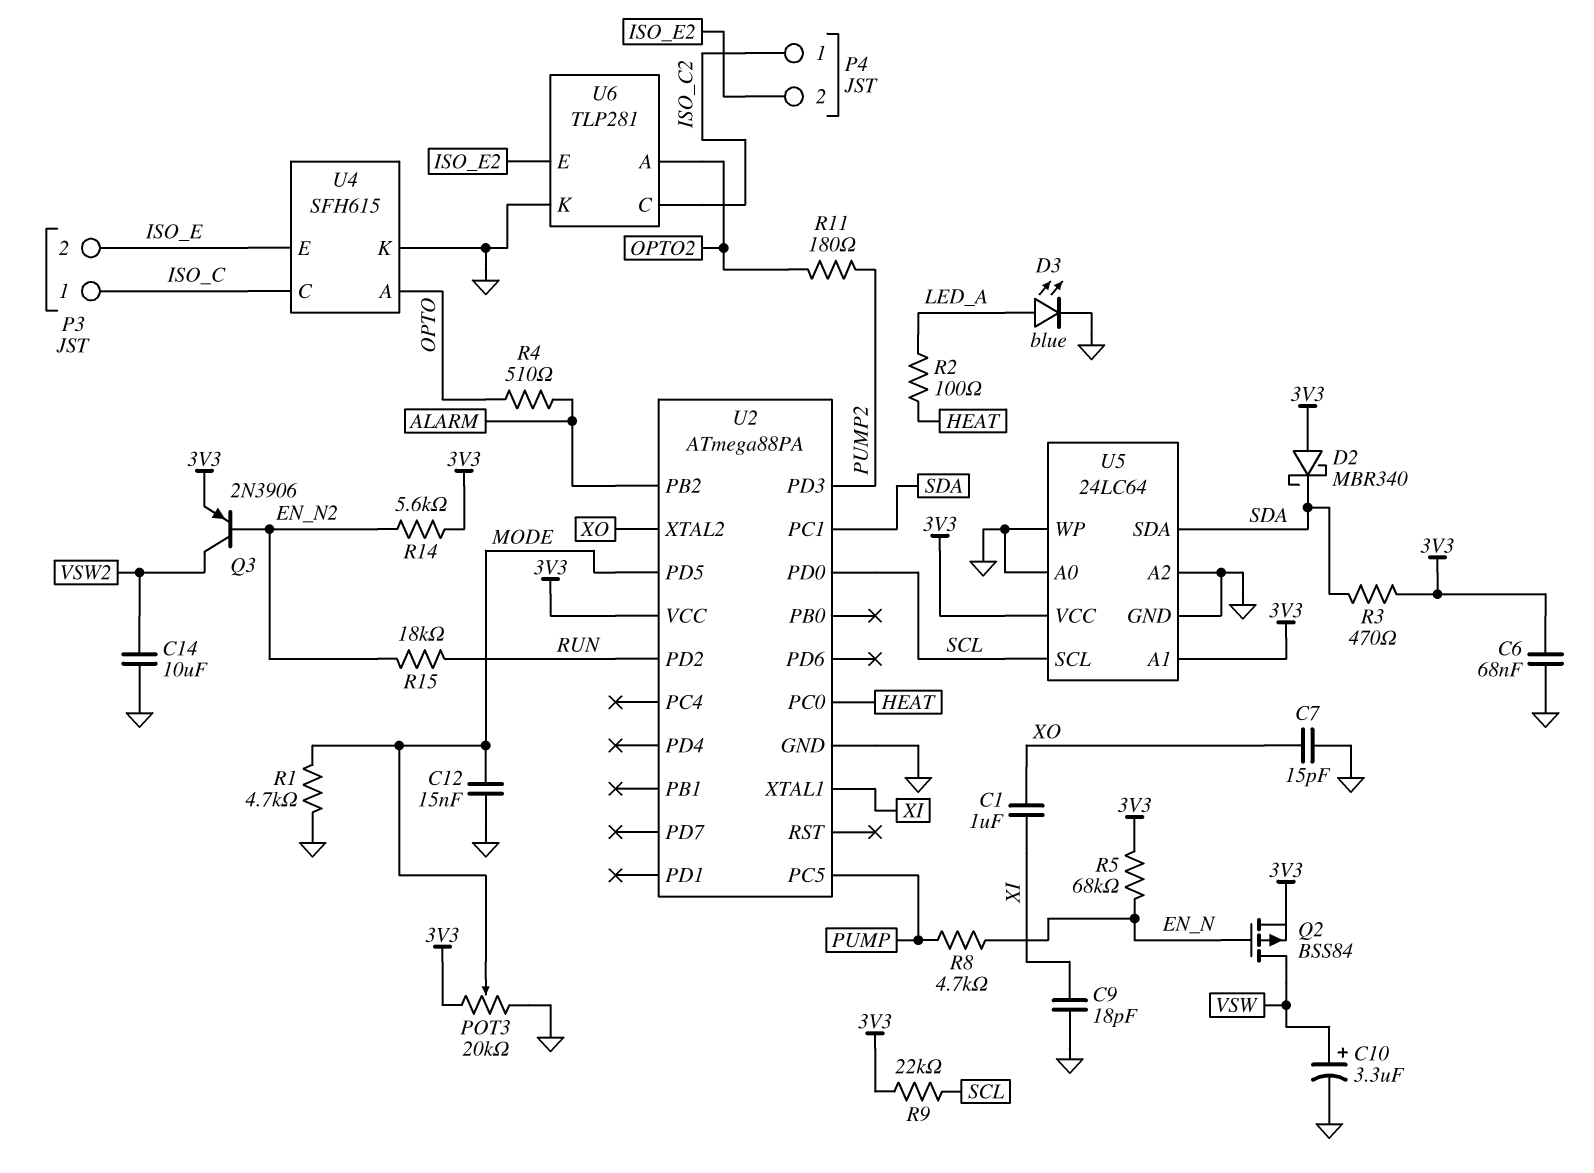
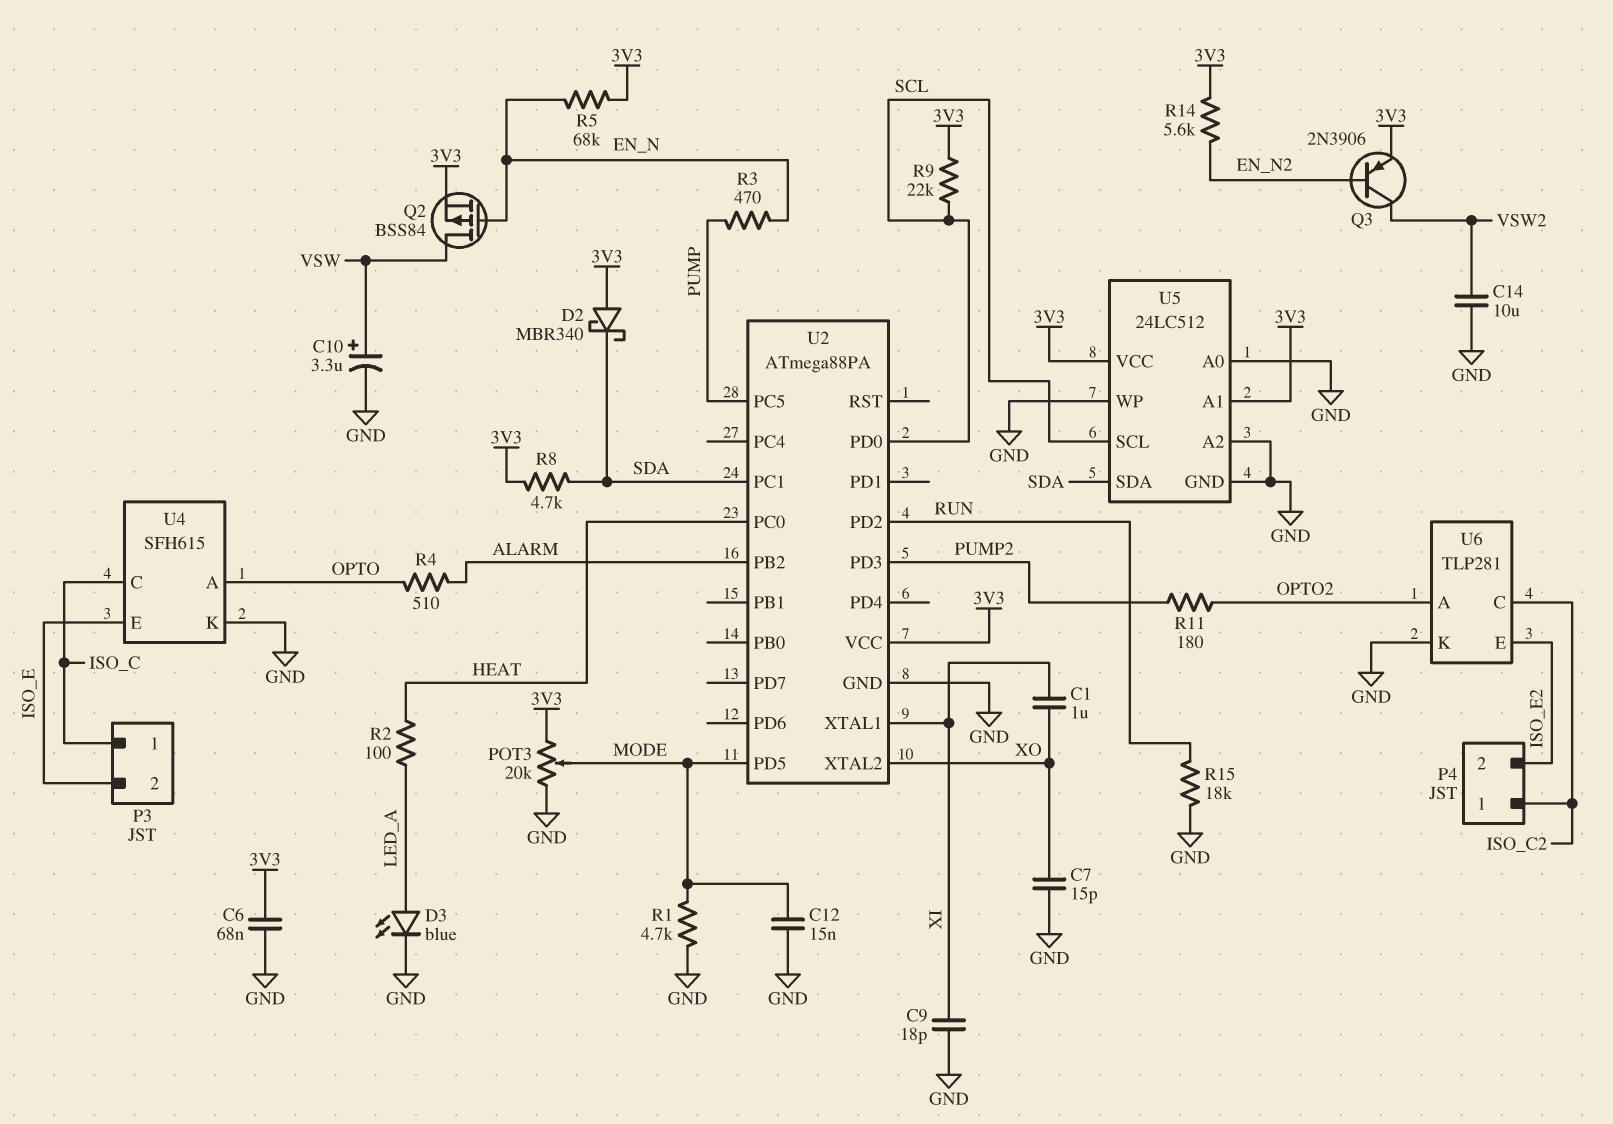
R3: 470 (3V3, SDA) -> 470 (EN_N, PUMP)
R8: 4.7k (EN_N, PUMP) -> 4.7k (3V3, SDA)
R15: 18k (EN_N2, RUN) -> 18k (GND, RUN)
U5: 24LC64 -> 24LC512

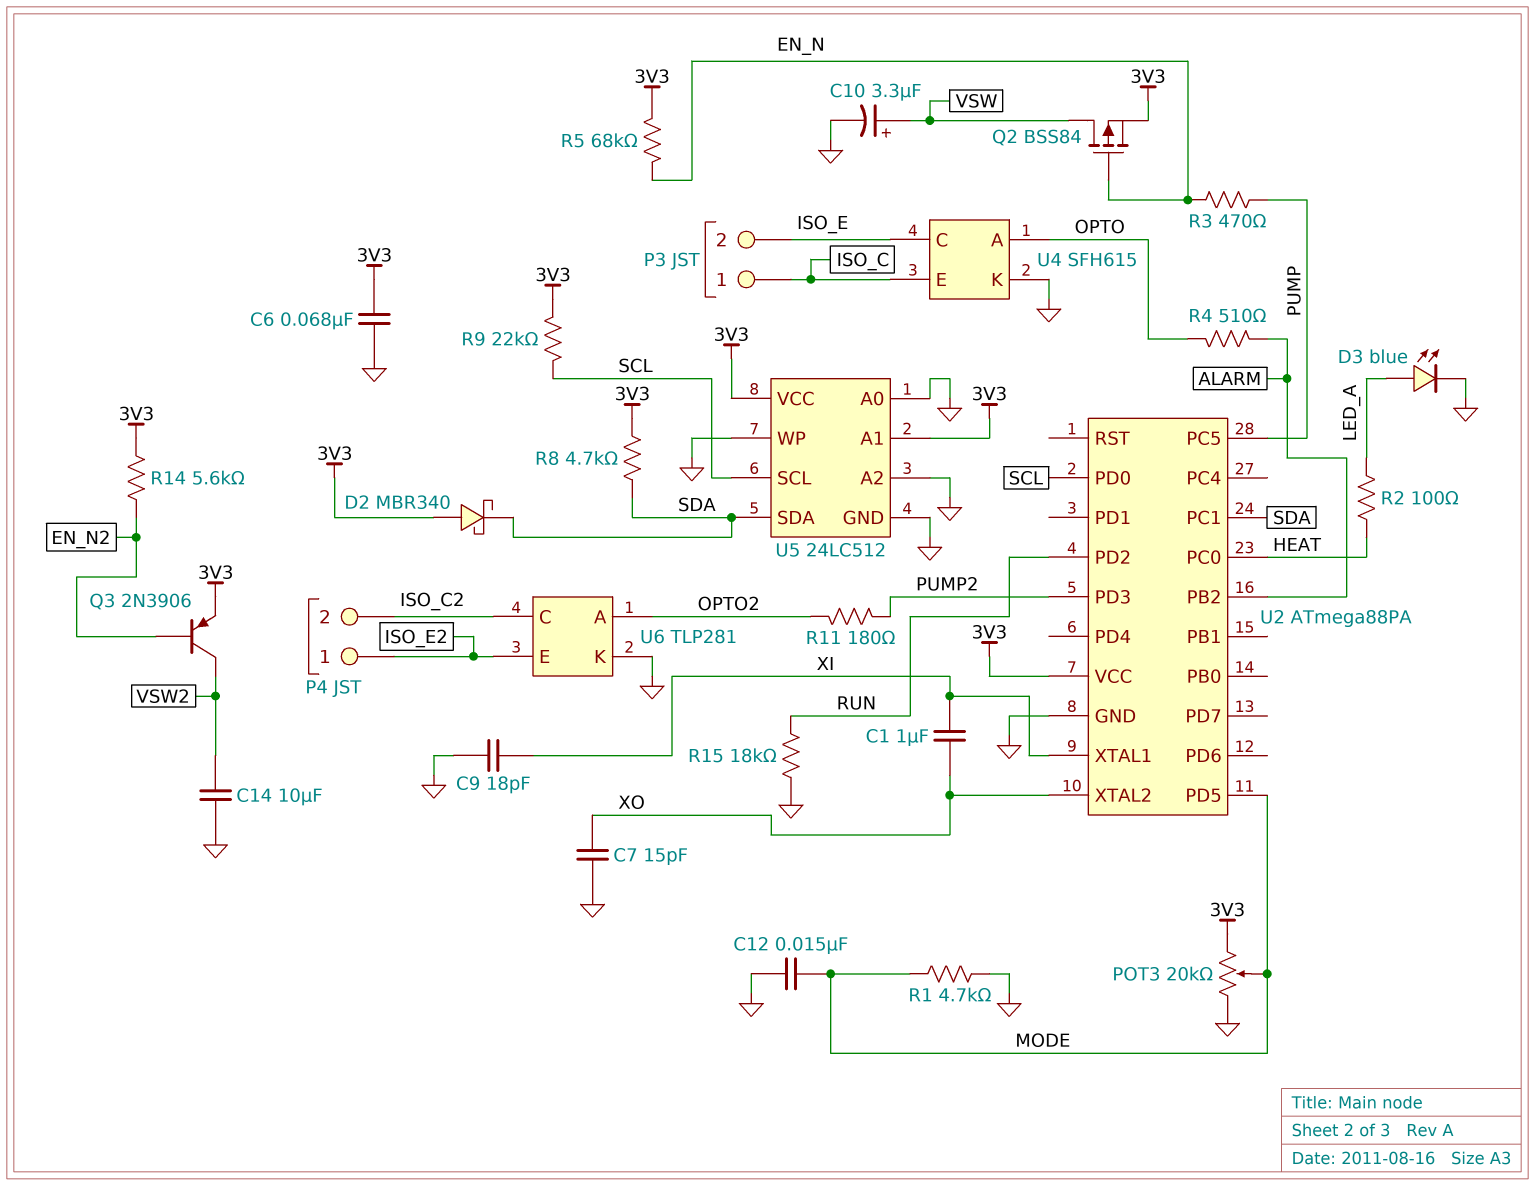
P4 pin 1: ISO_C2 -> ISO_E2
P4 pin 2: ISO_E2 -> ISO_C2
U4 pin C: ISO_C -> ISO_E
U4 pin E: ISO_E -> ISO_C

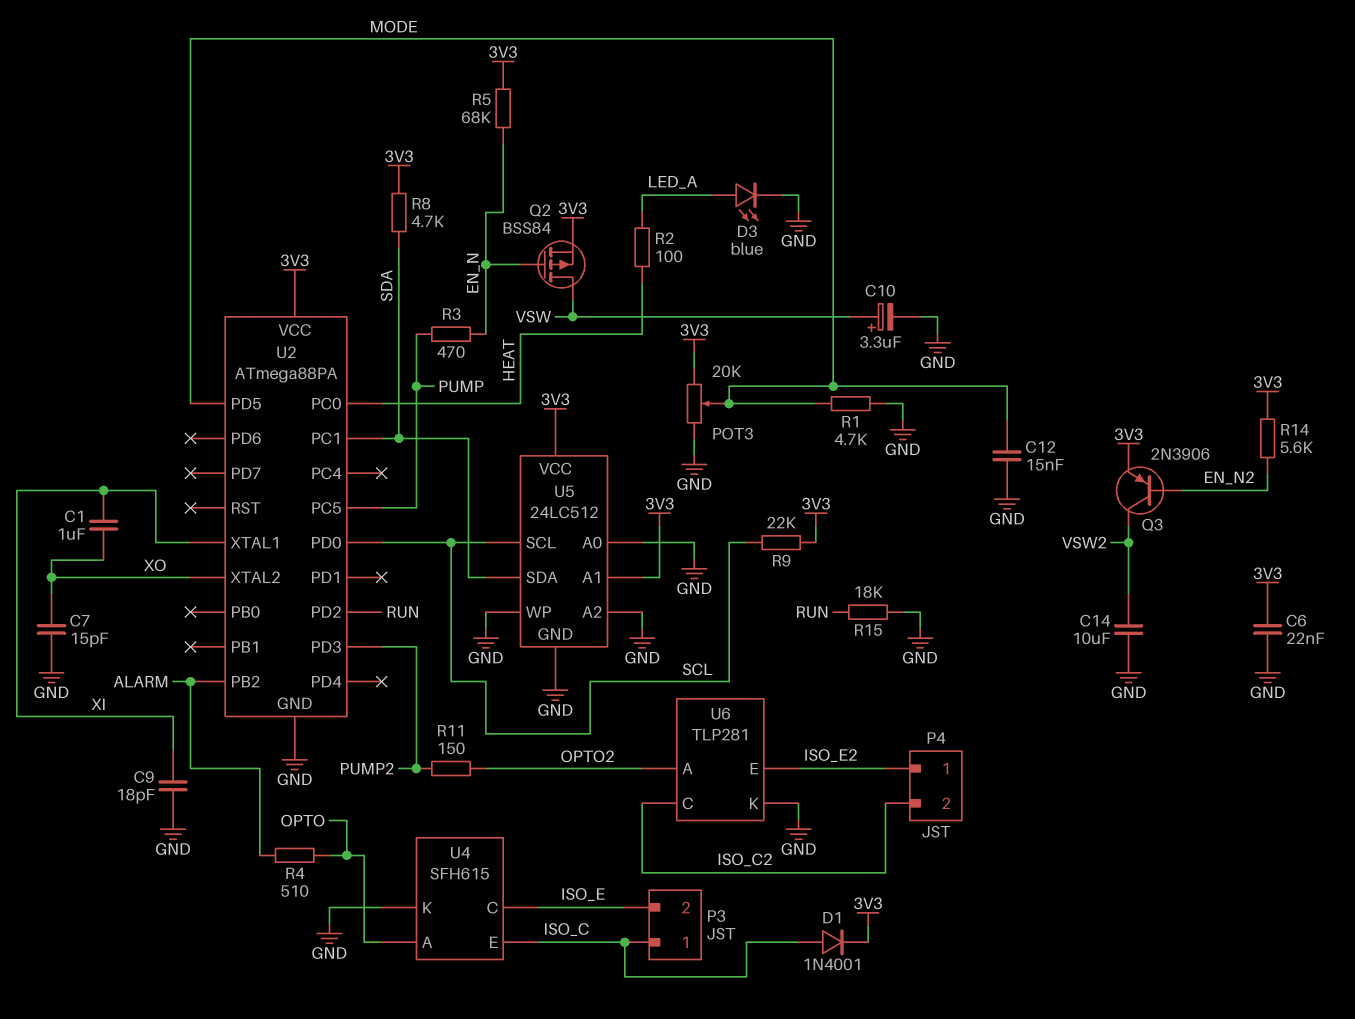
C6: 68nF (3V3, GND) -> 22nF (3V3, GND)
D1: none -> diode 1N4001 (A ISO_C, K 3V3)
D2: schottky MBR340 (A 3V3, K SDA) -> none
R11: 180 (OPTO2, PUMP2) -> 150 (OPTO2, PUMP2)

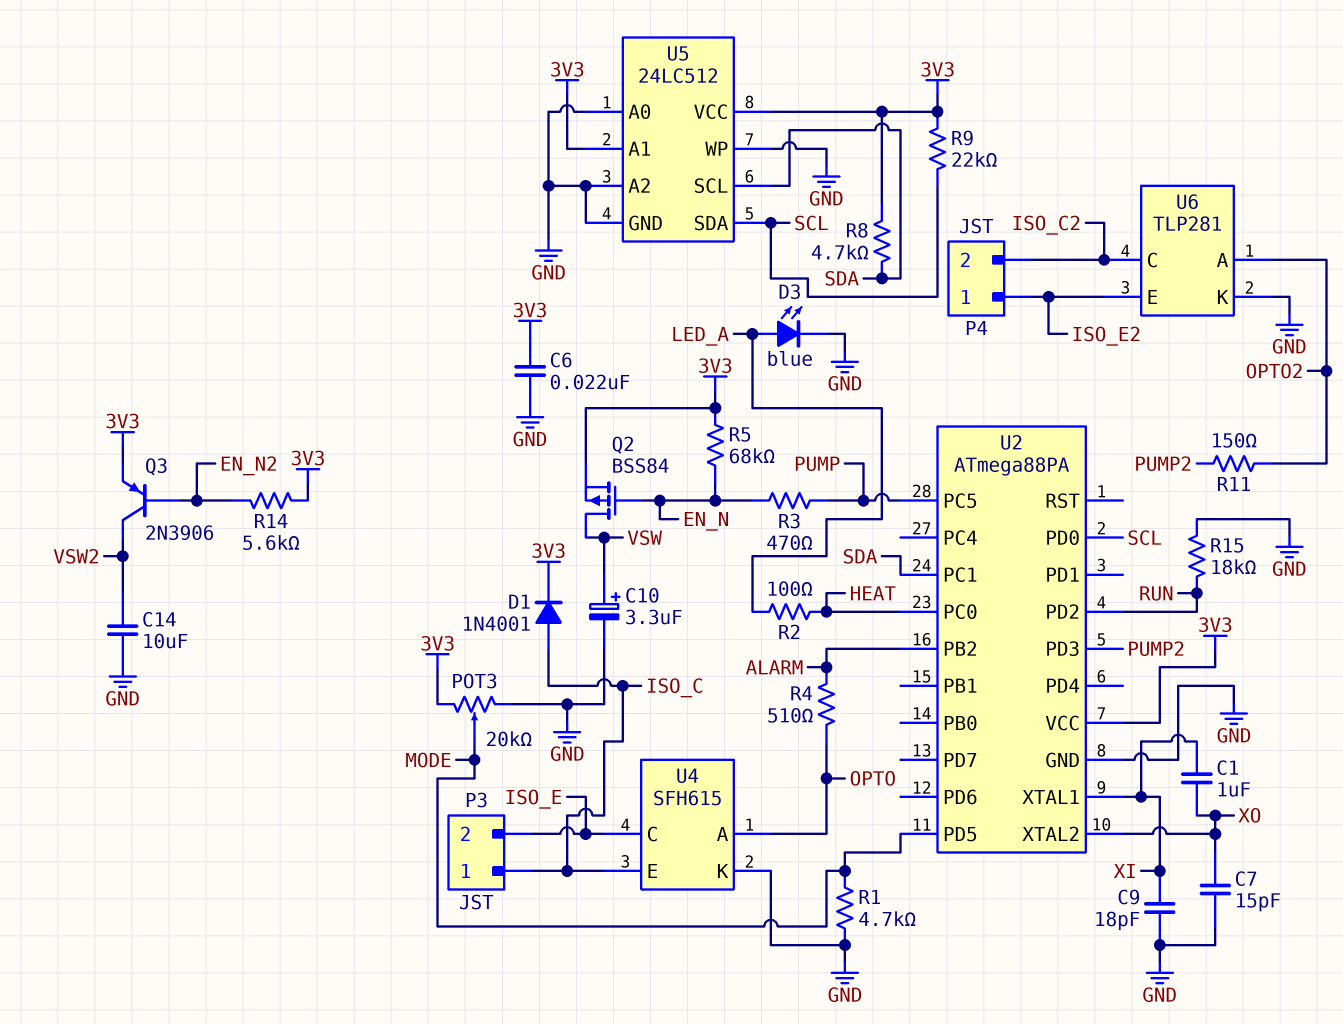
C12: 15nF (GND, MODE) -> none
U5 pin SCL: SCL -> SDA
U5 pin SDA: SDA -> SCL

